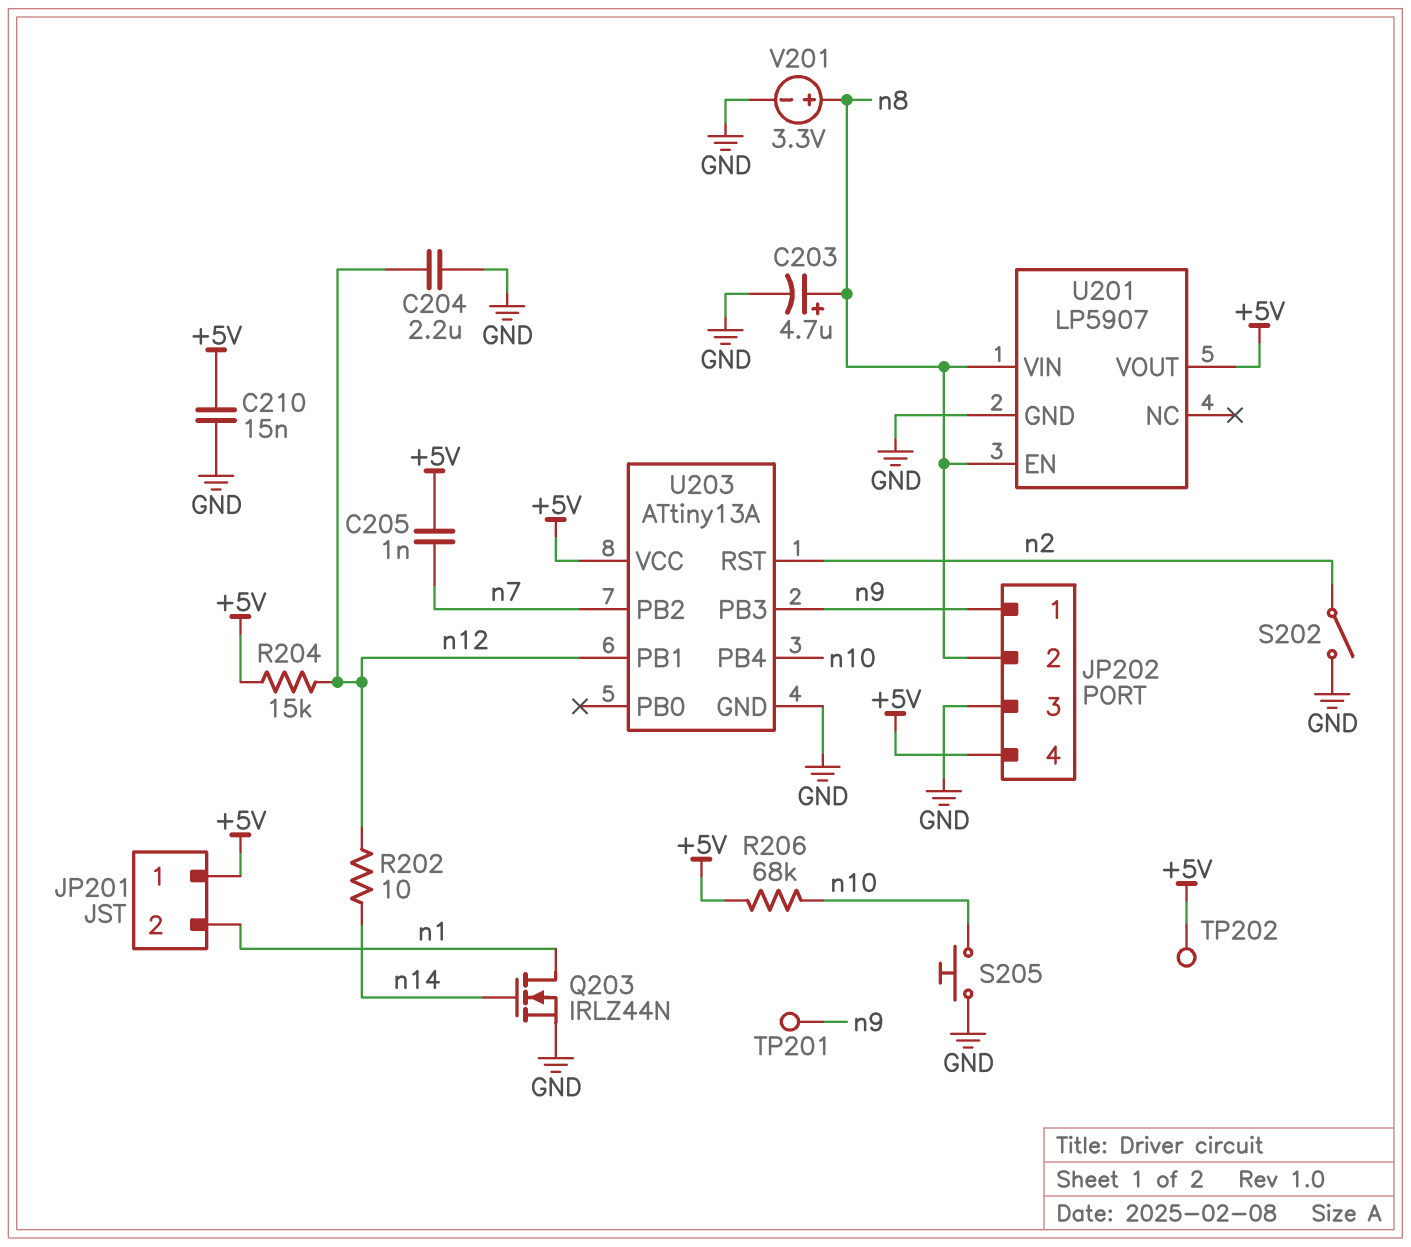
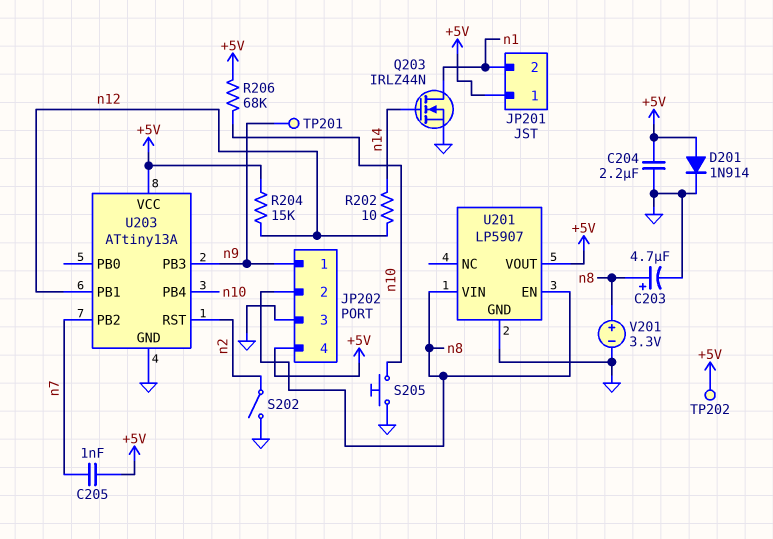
C204: 2.2uF (GND, n12) -> 2.2uF (+5V, GND)
C210: 15nF (+5V, GND) -> none
D201: none -> diode 1N914 (A +5V, K GND)

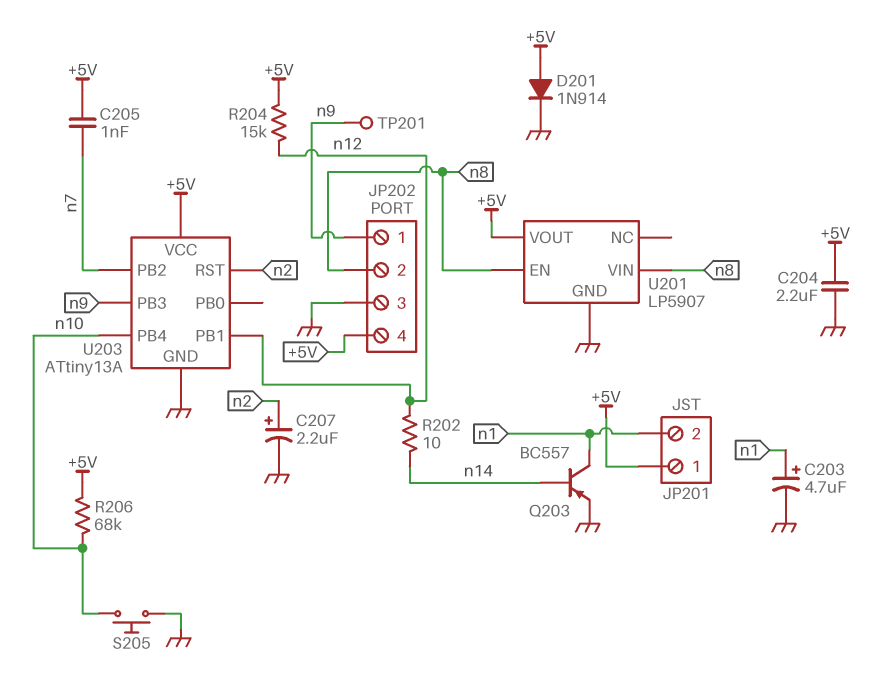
C203: 4.7uF (plus n8, minus GND) -> 4.7uF (plus n1, minus GND)
C207: none -> 2.2uF (plus n2, minus GND)
Q203: NMOS IRLZ44N (G n14, D n1, S GND) -> PNP BC557 (B n14, C n1, E GND)
S202: switch (GND, n2) -> none
TP202: test point (+5V) -> none
V201: 3.3V (plus n8, minus GND) -> none

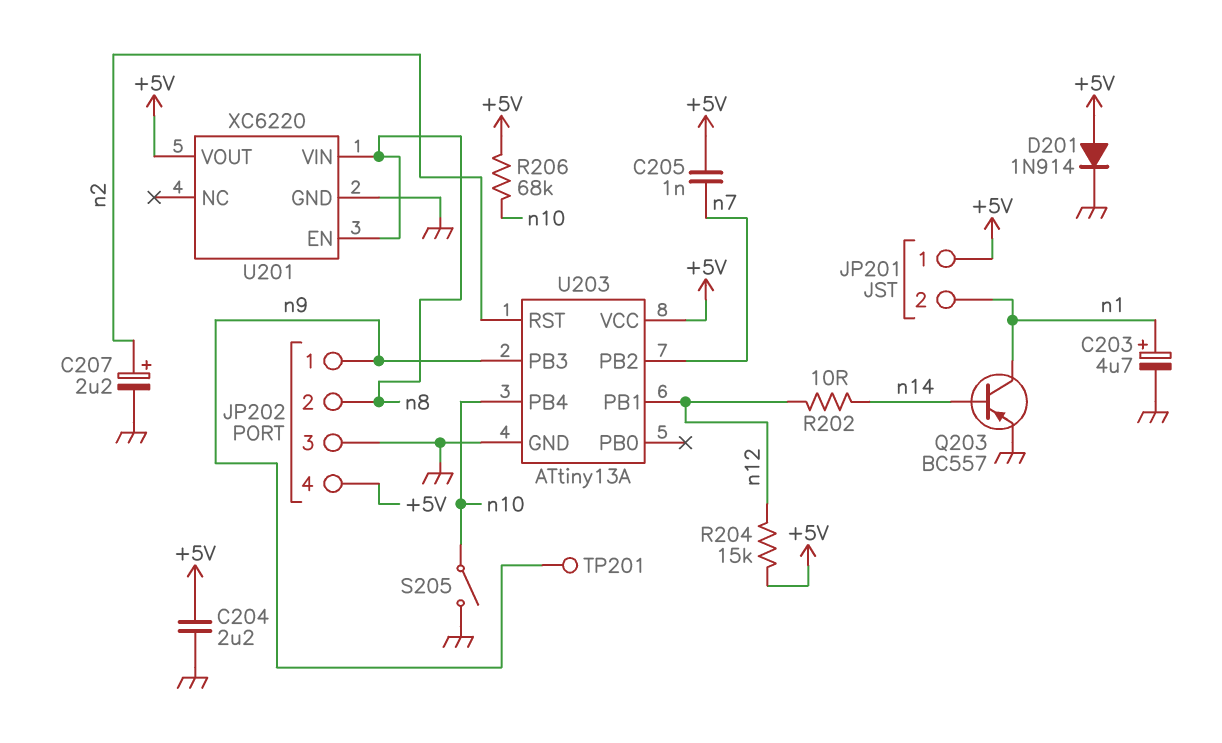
S205: button (GND, n10) -> switch (GND, n10)
U201: LP5907 -> XC6220

